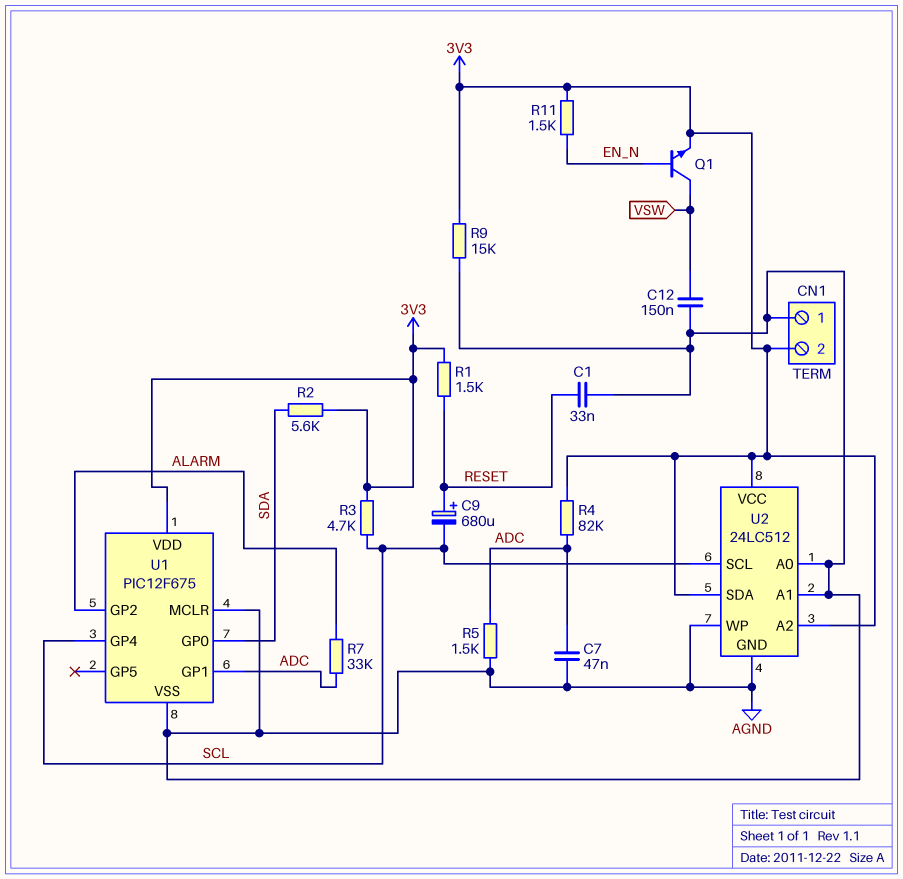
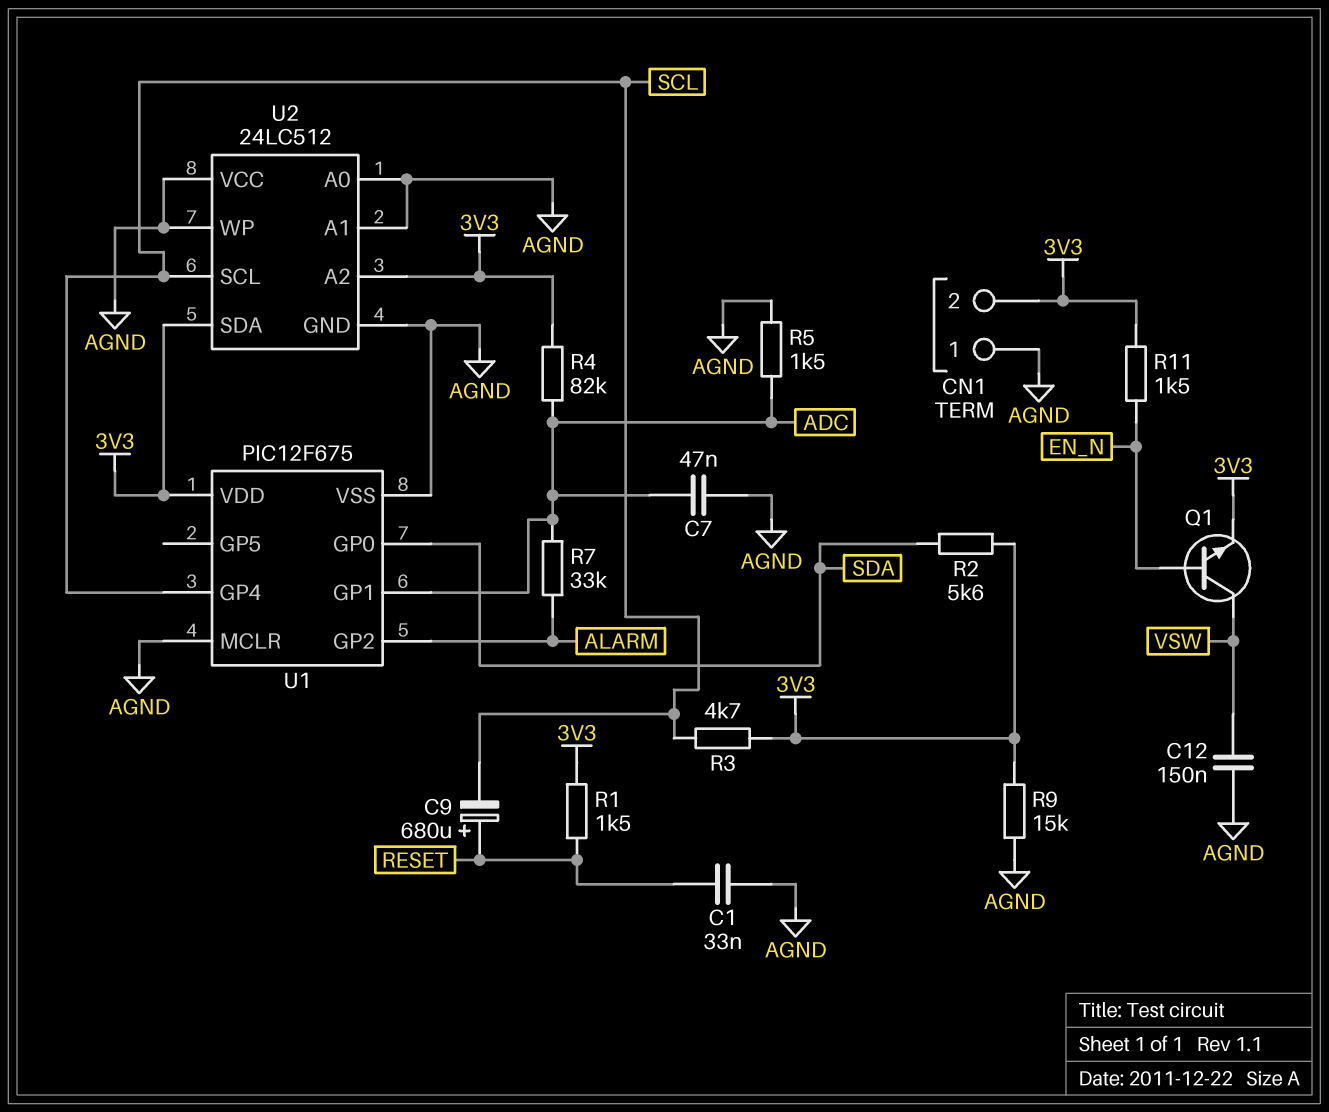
U2 pin VCC: 3V3 -> AGND

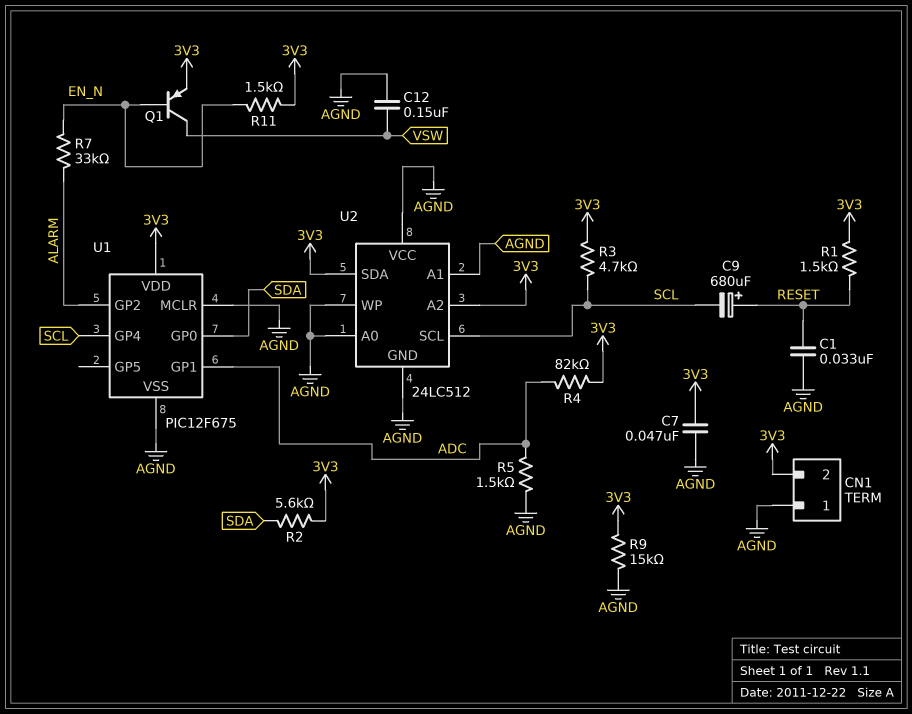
C7: 47nF (ADC, AGND) -> 47nF (3V3, AGND)
Q1: NPN (B EN_N, C VSW, E 3V3) -> PNP (B EN_N, C VSW, E 3V3)
R7: 33k (ADC, ALARM) -> 33k (ALARM, EN_N)

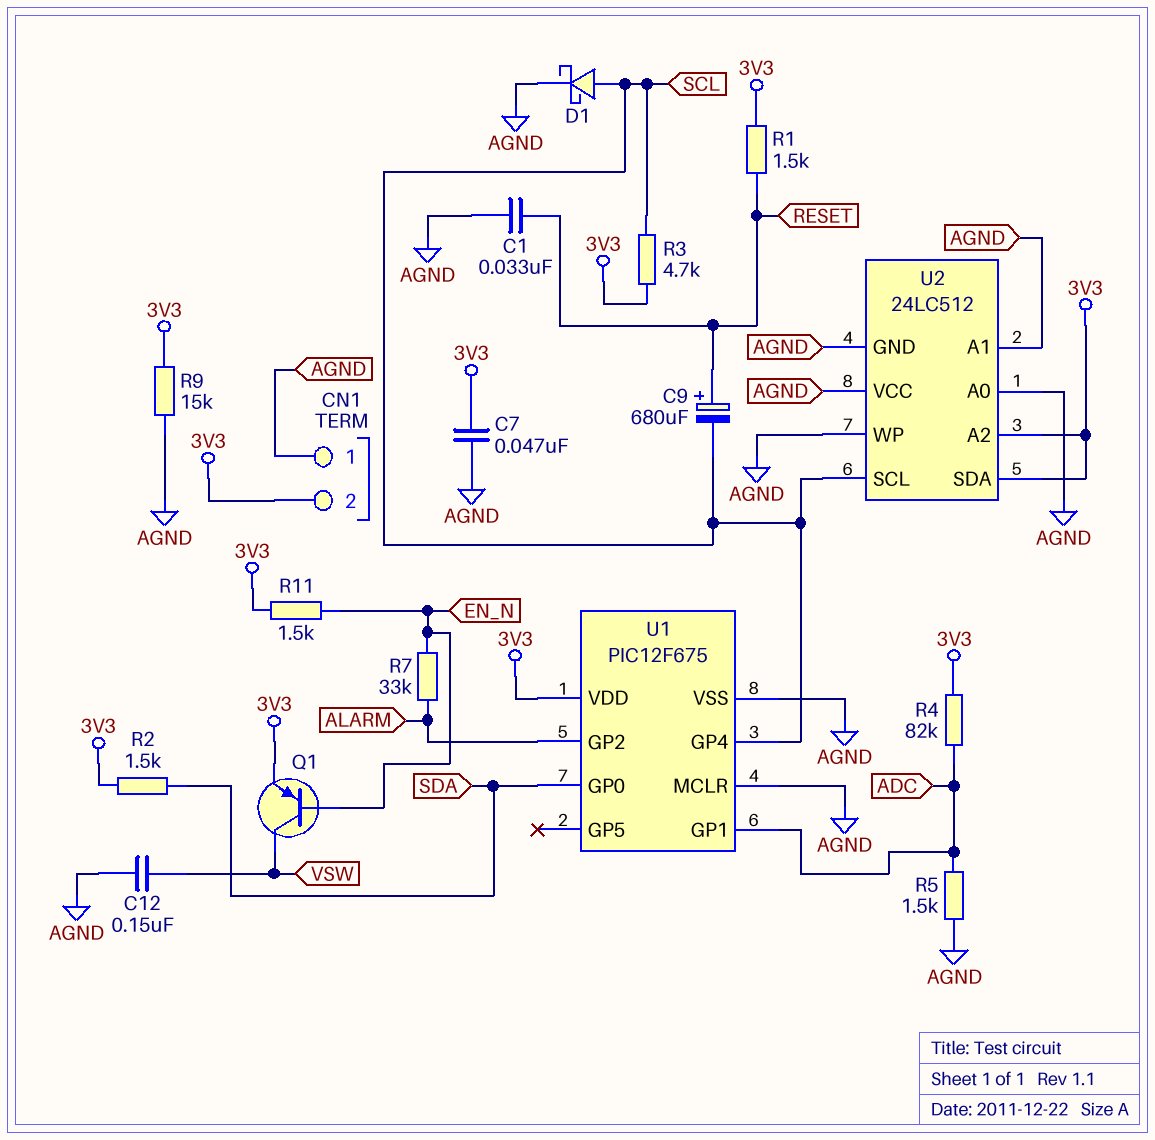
D1: none -> schottky (A SCL, K AGND)
R2: 5.6k (3V3, SDA) -> 1.5k (3V3, SDA)

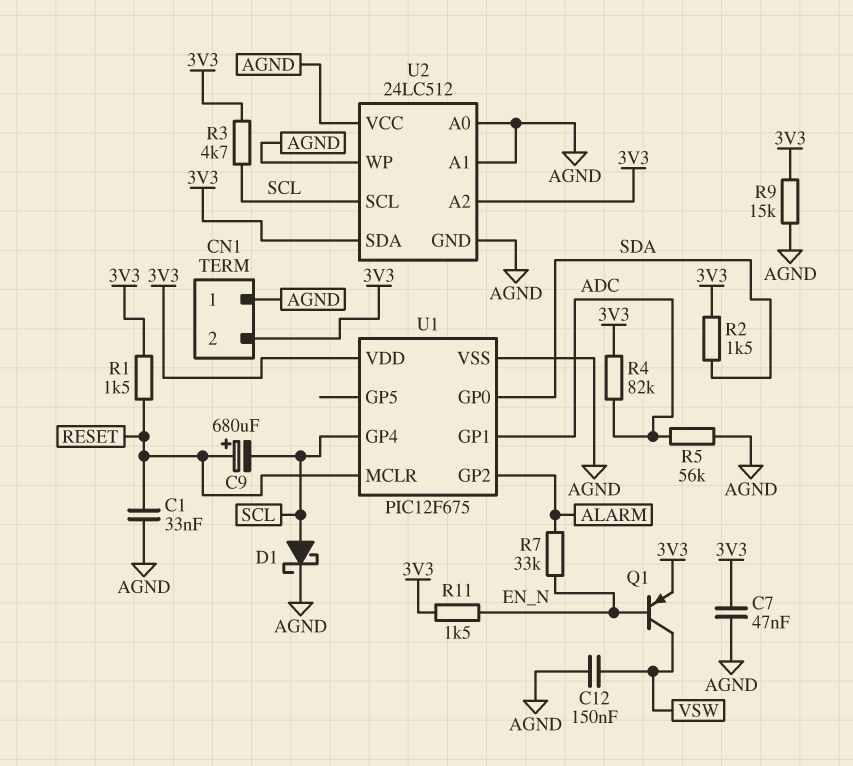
R5: 1.5k (ADC, AGND) -> 56k (ADC, AGND)
U1 pin MCLR: AGND -> RESET

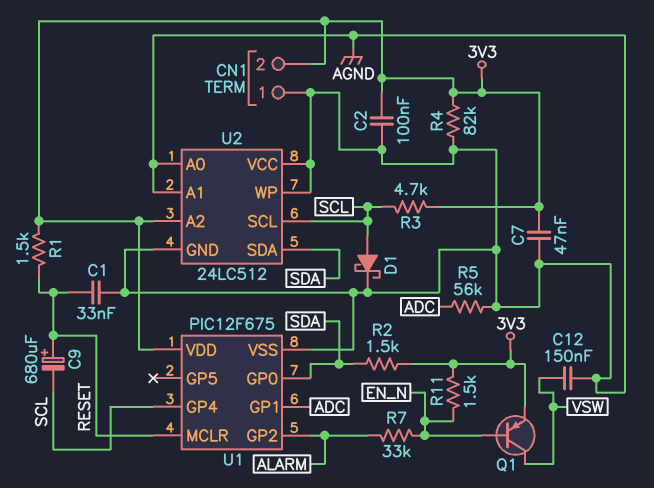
C2: none -> 100nF (3V3, AGND)
R4: 82k (3V3, ADC) -> 82k (3V3, AGND)
R9: 15k (3V3, AGND) -> none
U2 pin SDA: 3V3 -> SDA

